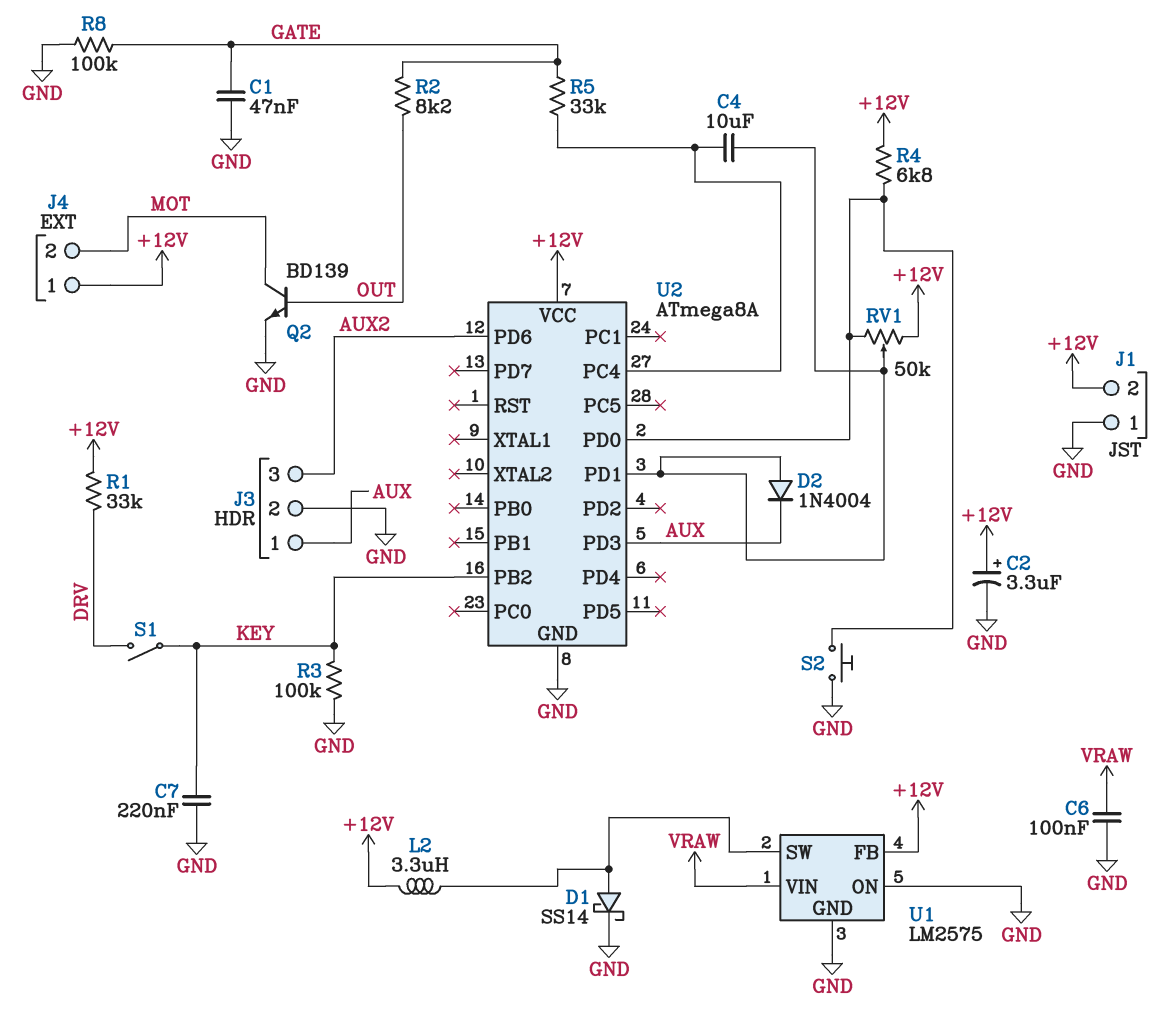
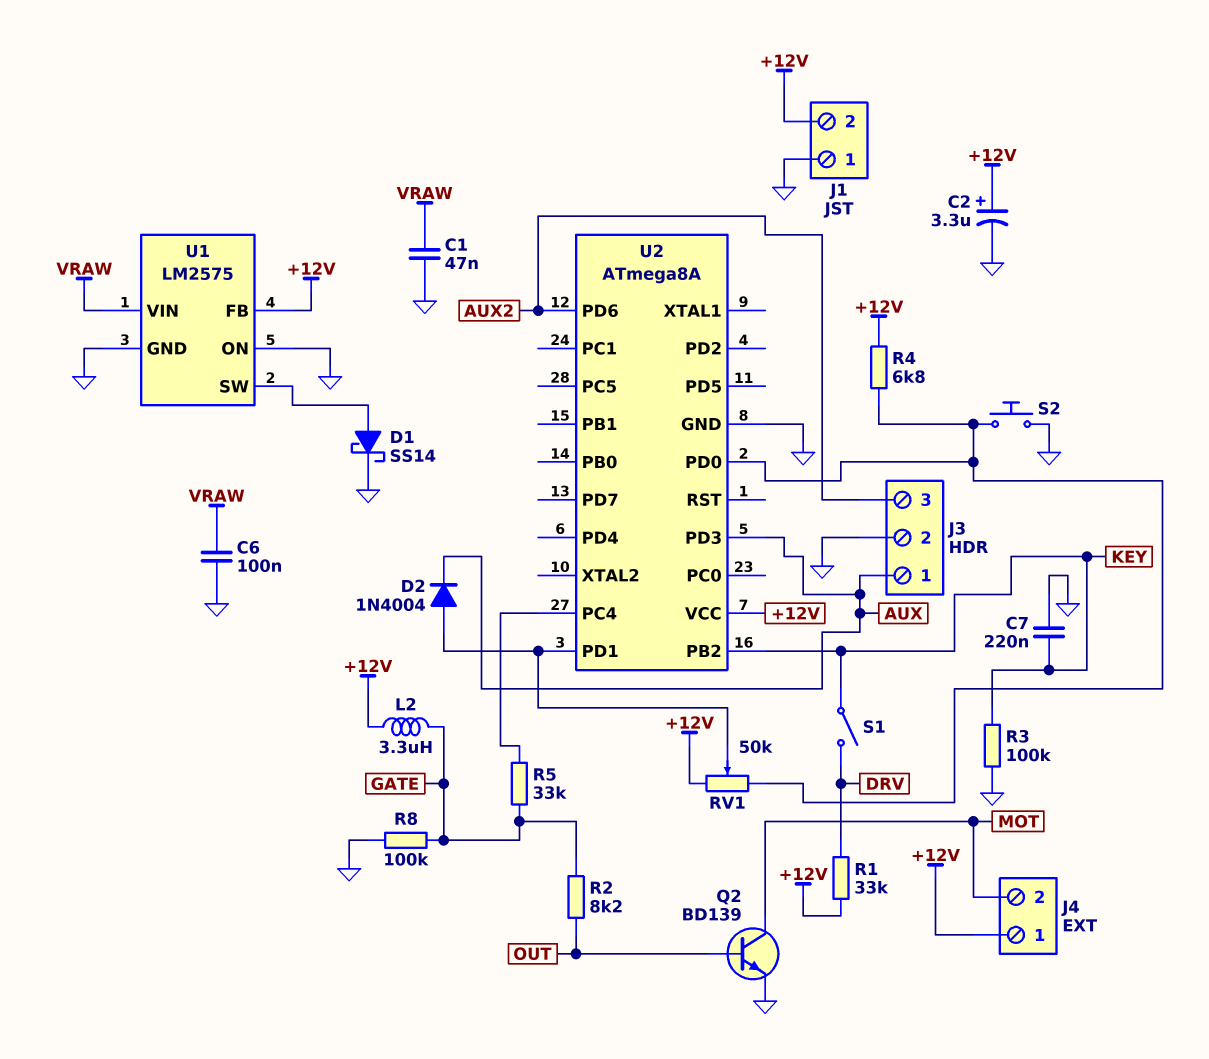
C1: 47nF (GATE, GND) -> 47nF (GND, VRAW)
C4: 10uF (U2/PC4, U2/PD1) -> none
L2: 3.3uH (+12V, U1/SW) -> 3.3uH (+12V, GATE)

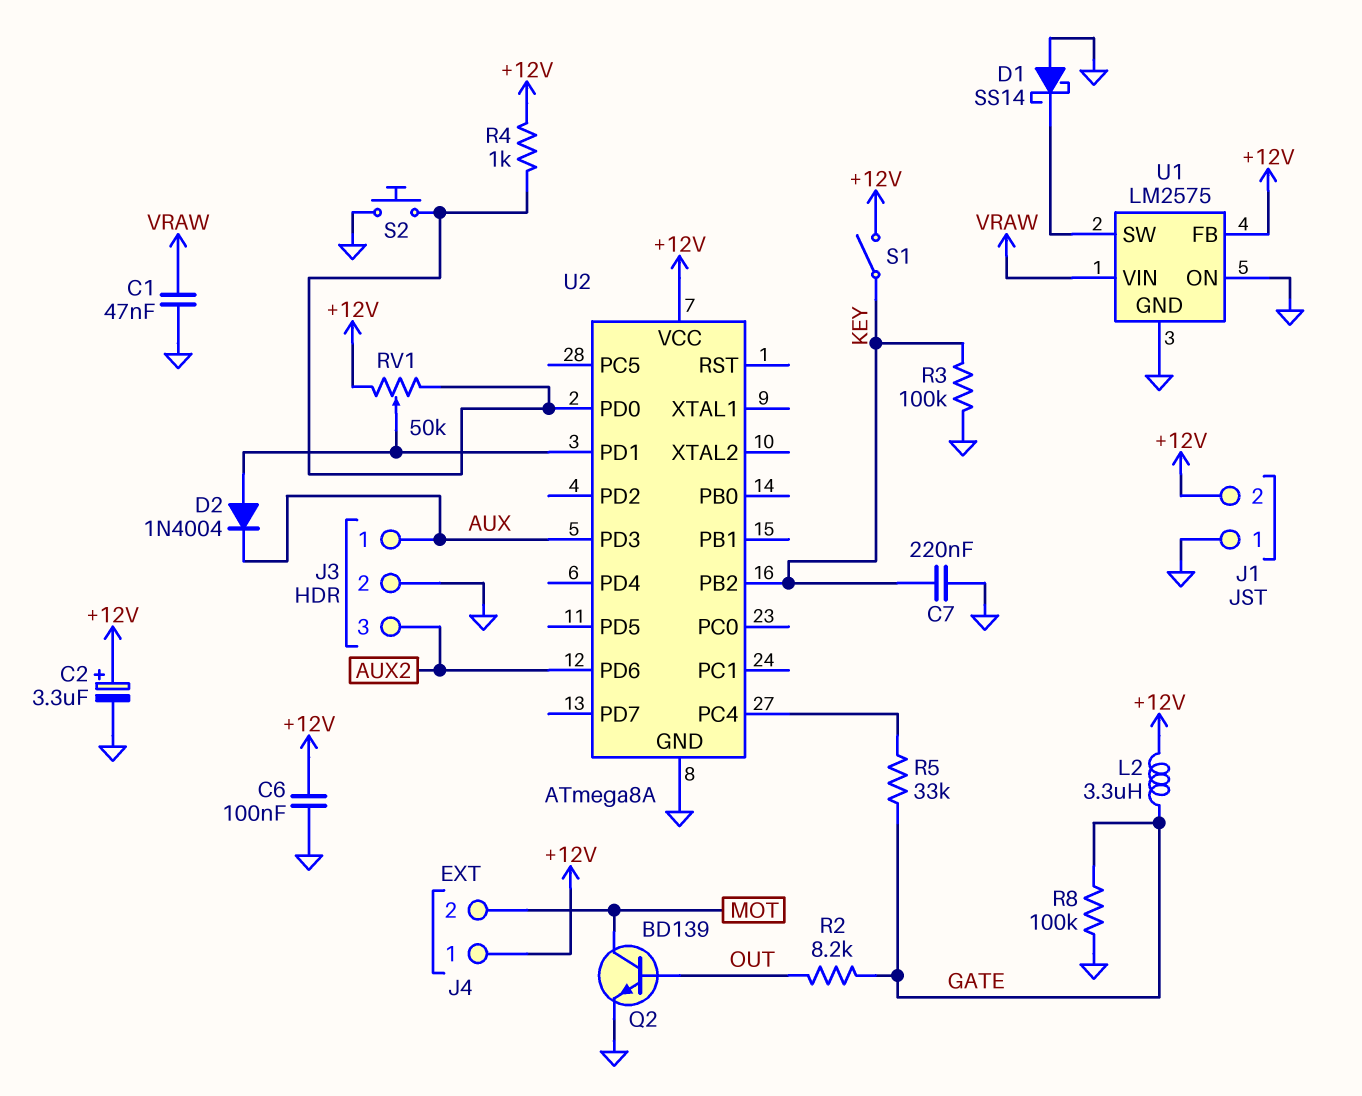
C6: 100nF (GND, VRAW) -> 100nF (+12V, GND)
D1: schottky SS14 (A U1/SW, K GND) -> schottky SS14 (A GND, K U1/SW)
R1: 33k (+12V, DRV) -> none
R4: 6.8k (+12V, U2/PD0) -> 1k (+12V, U2/PD0)
S1: switch (DRV, KEY) -> switch (+12V, KEY)

